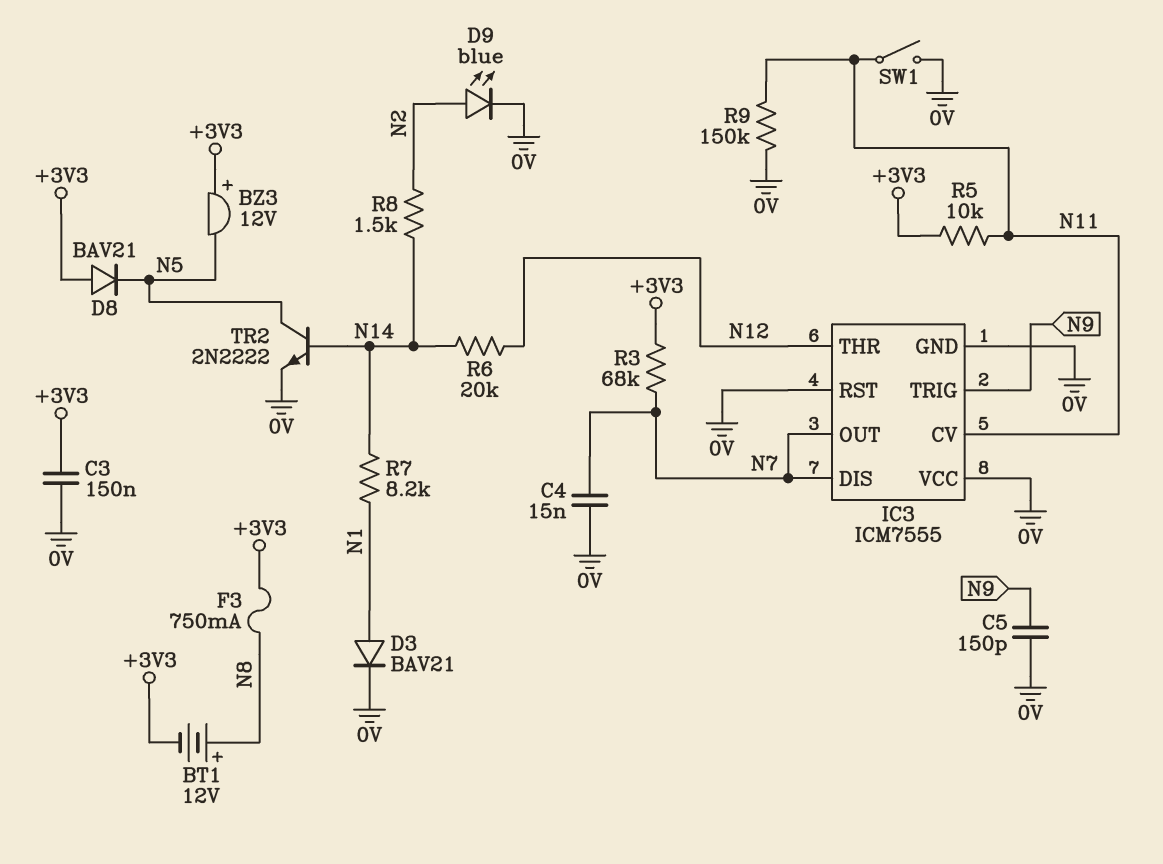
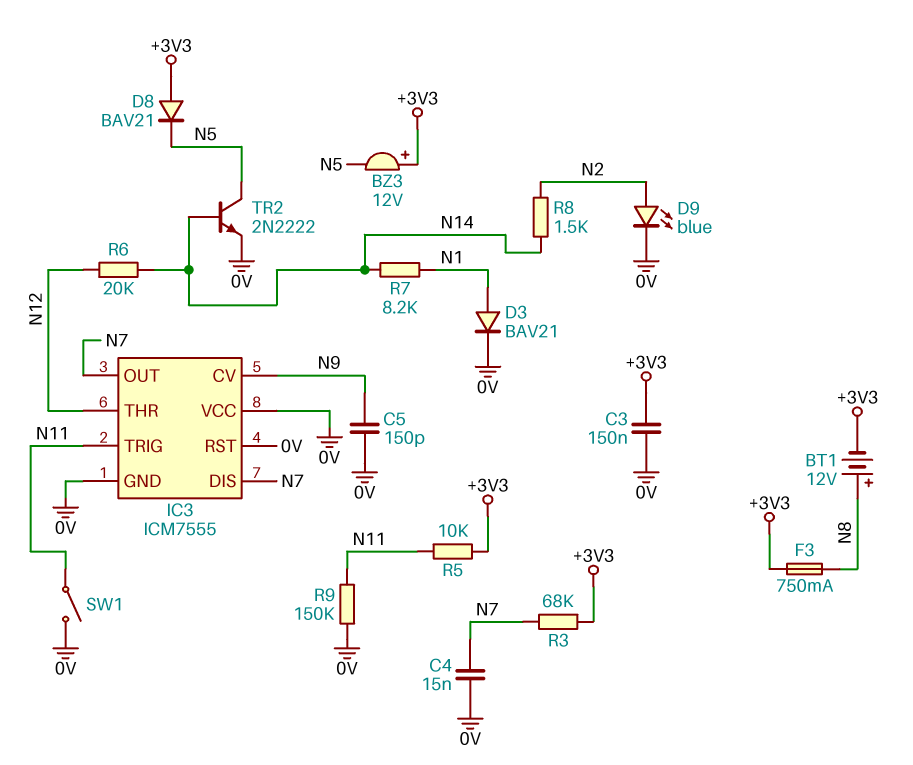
IC3 pin CV: N11 -> N9
IC3 pin TRIG: N9 -> N11

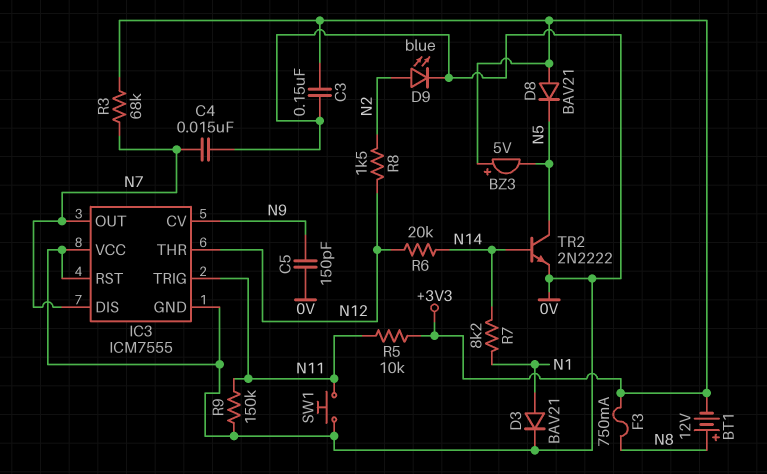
BZ3: buzzer 12V (plus +3V3, minus N5) -> buzzer 5V (plus +3V3, minus N5)
R8: 1.5k (N2, N14) -> 1.5k (N2, N12)
SW1: switch (0V, N11) -> button (0V, N11)

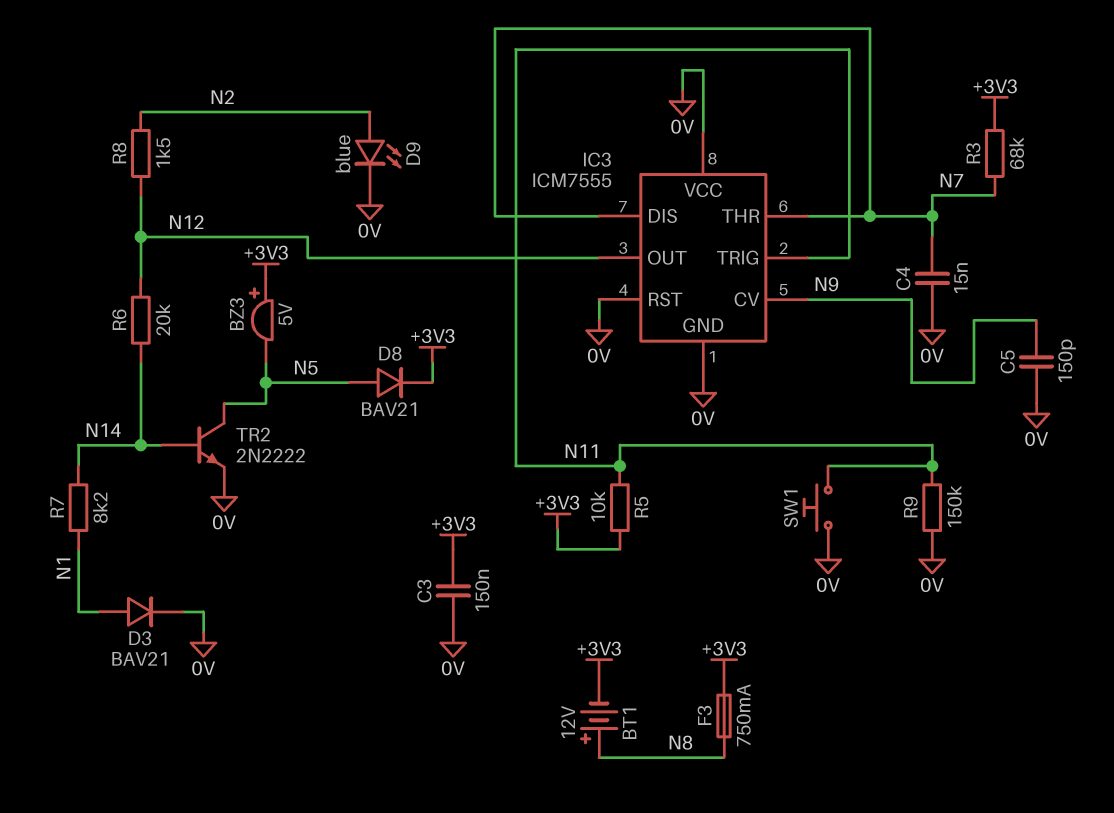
D8: diode BAV21 (A +3V3, K N5) -> diode BAV21 (A N5, K +3V3)
IC3 pin OUT: N7 -> N12
IC3 pin THR: N12 -> N7

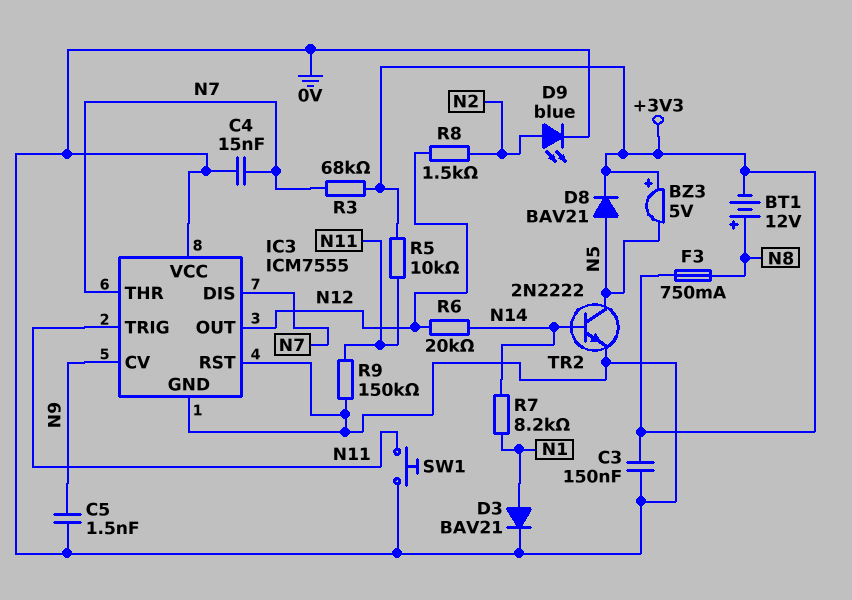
C5: 150pF (0V, N9) -> 1.5nF (0V, N9)

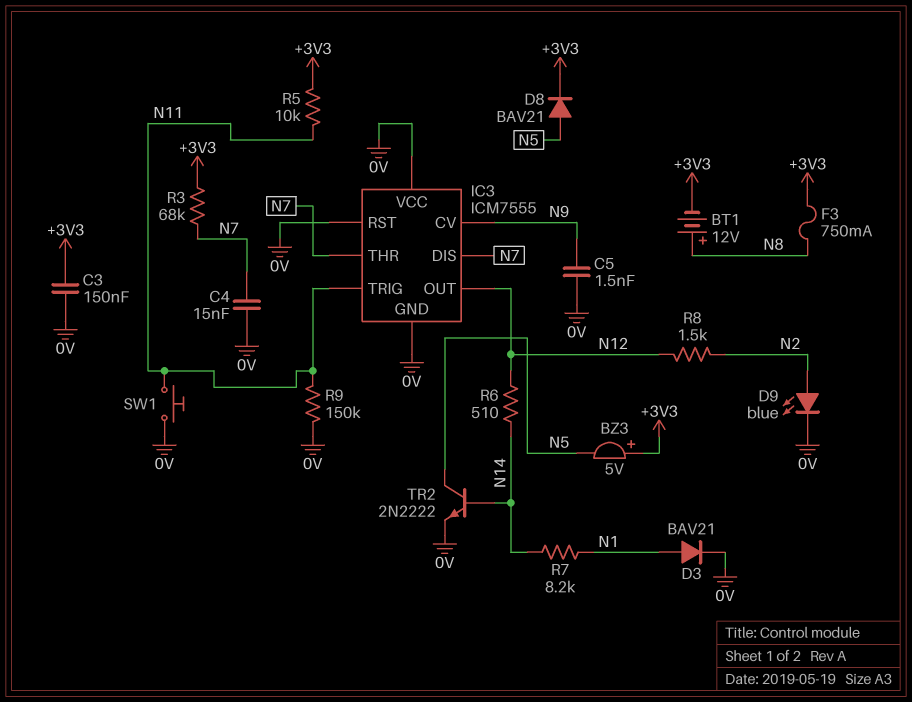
R6: 20k (N12, N14) -> 510 (N12, N14)

